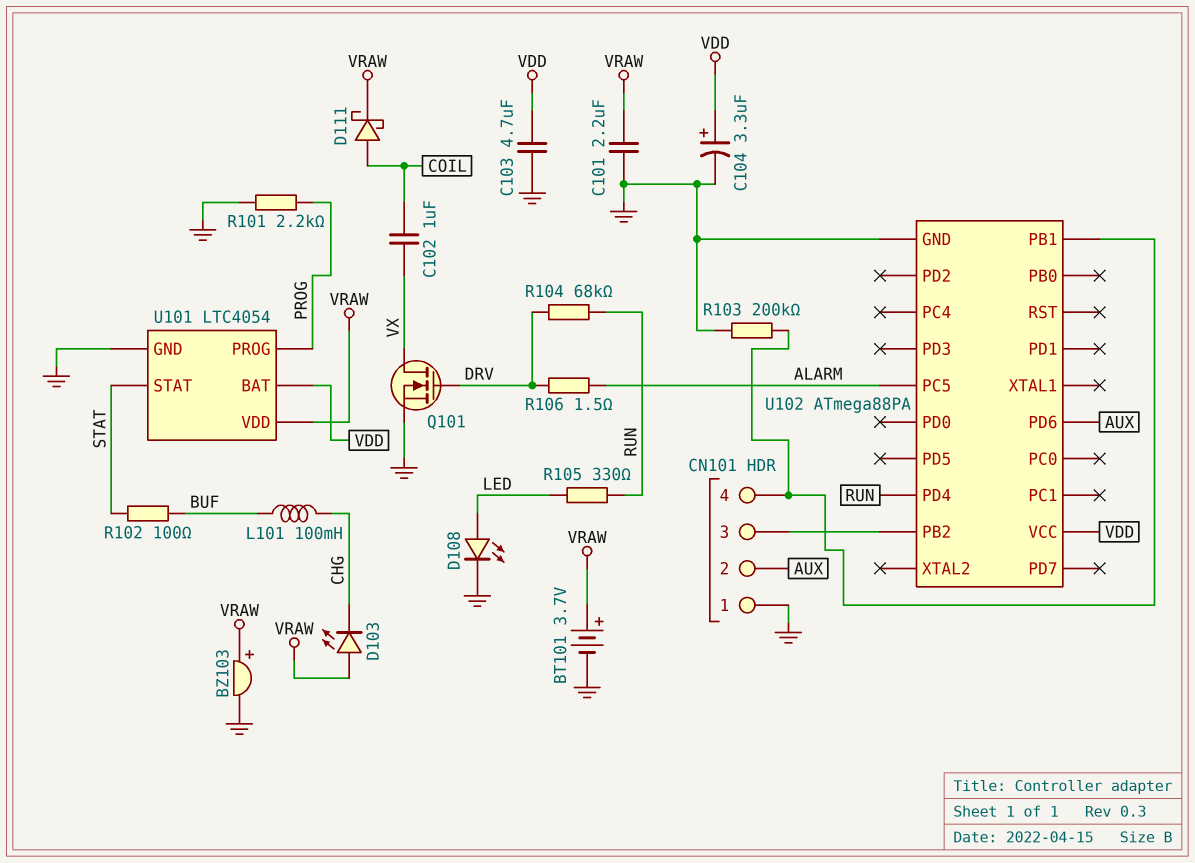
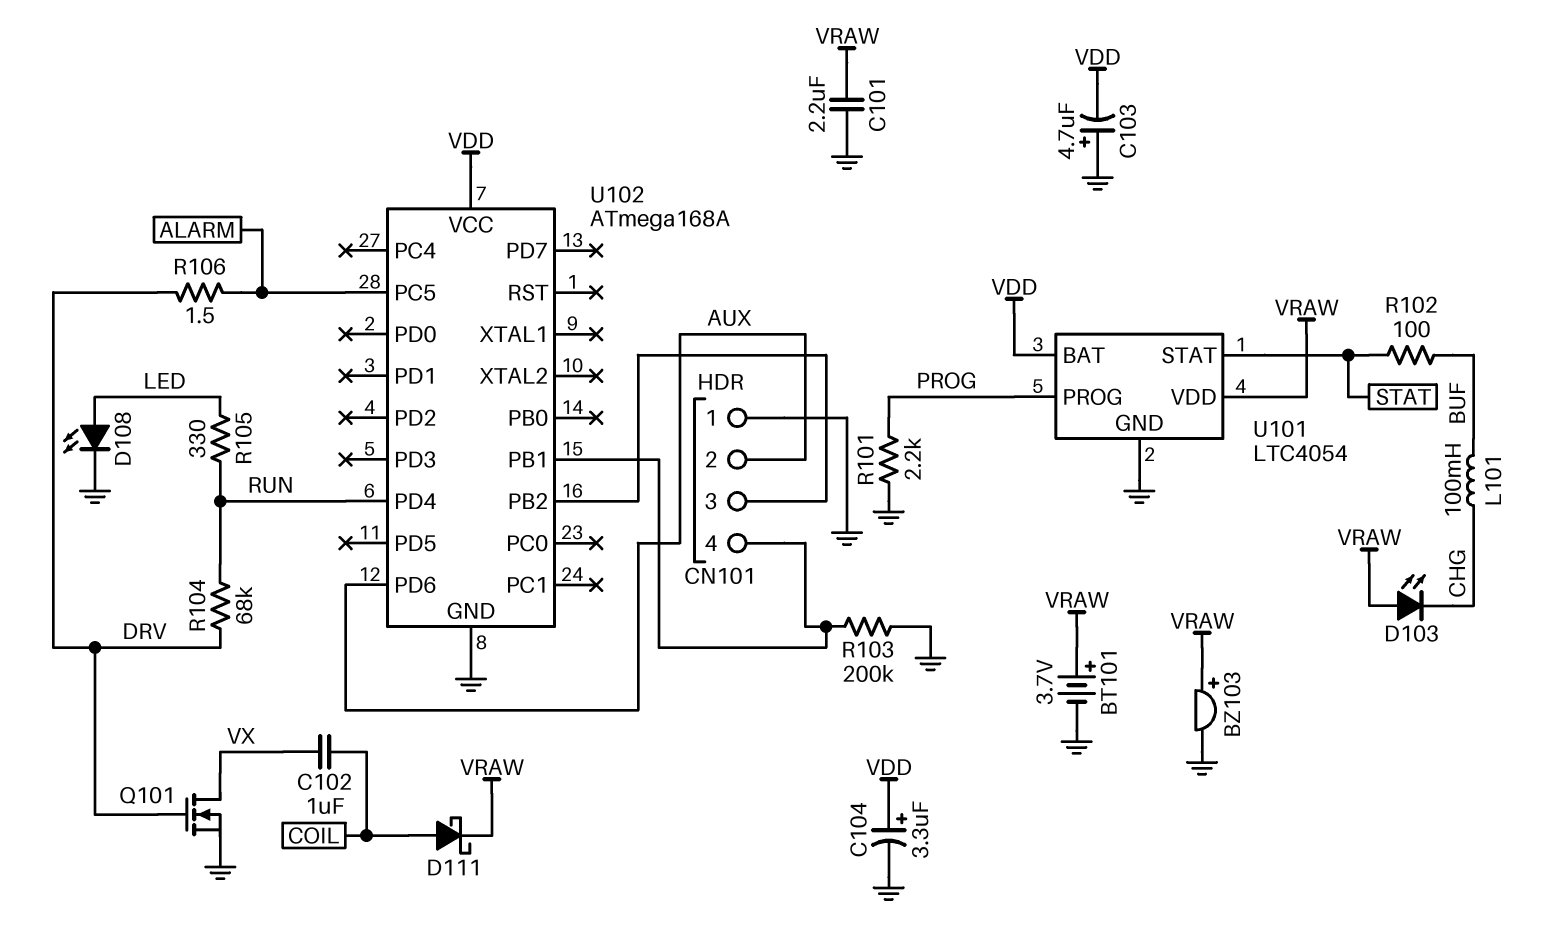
C103: 4.7uF (GND, VDD) -> 4.7uF (plus GND, minus VDD)
U102: ATmega88PA -> ATmega168A

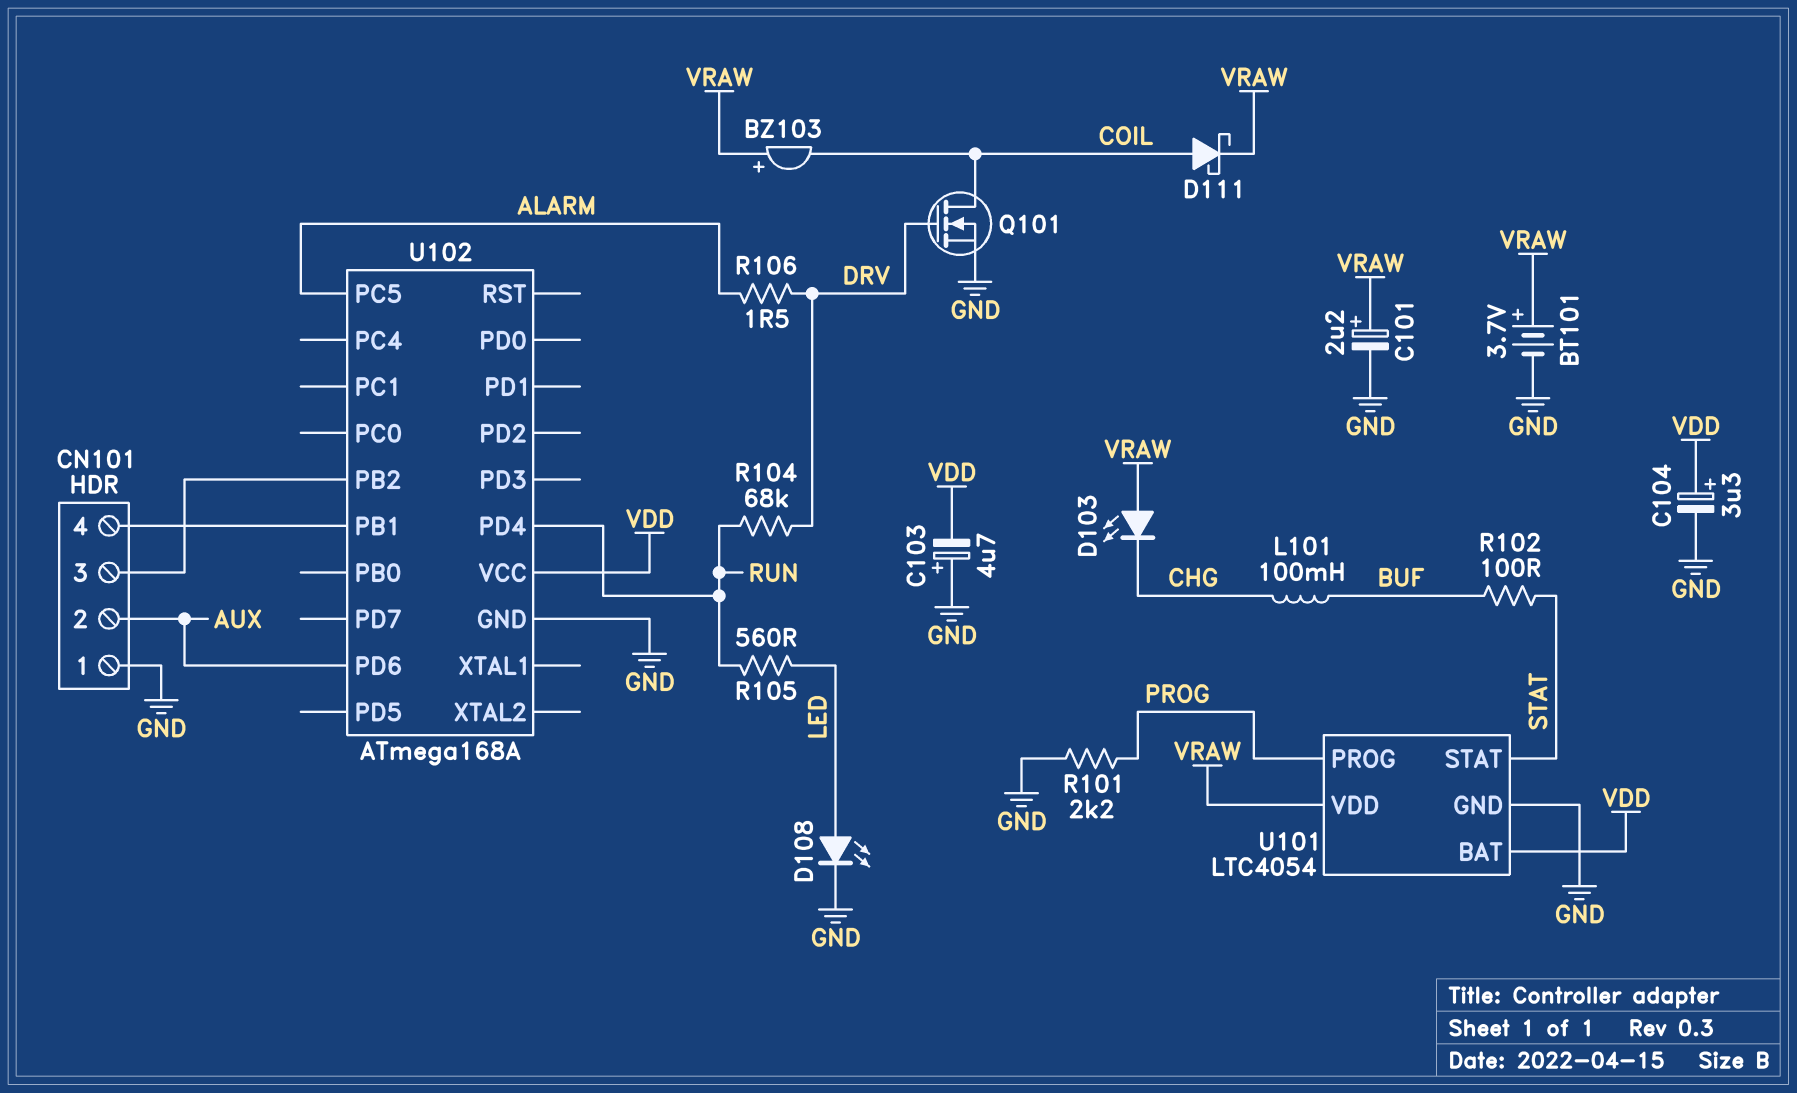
BZ103: buzzer (plus VRAW, minus GND) -> buzzer (plus VRAW, minus COIL)
C101: 2.2uF (GND, VRAW) -> 2.2uF (plus VRAW, minus GND)
C102: 1uF (COIL, VX) -> none
Q101: NMOS (G DRV, D VX, S GND) -> NMOS (G DRV, D COIL, S GND)
R103: 200k (CN101/4, GND) -> none
R105: 330 (LED, RUN) -> 560 (LED, RUN)

